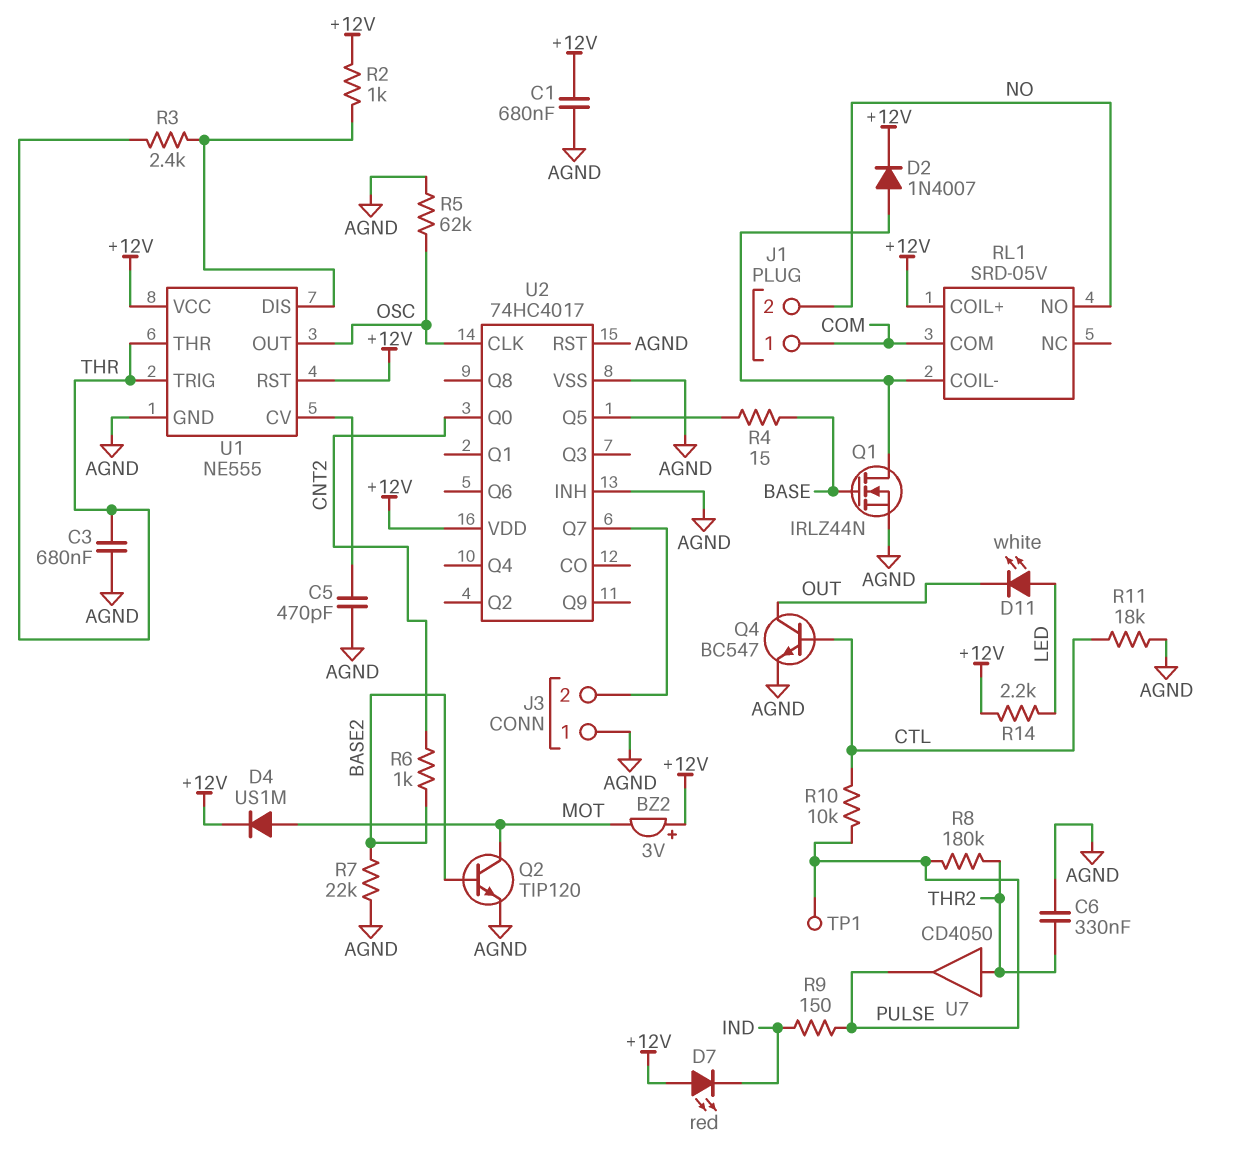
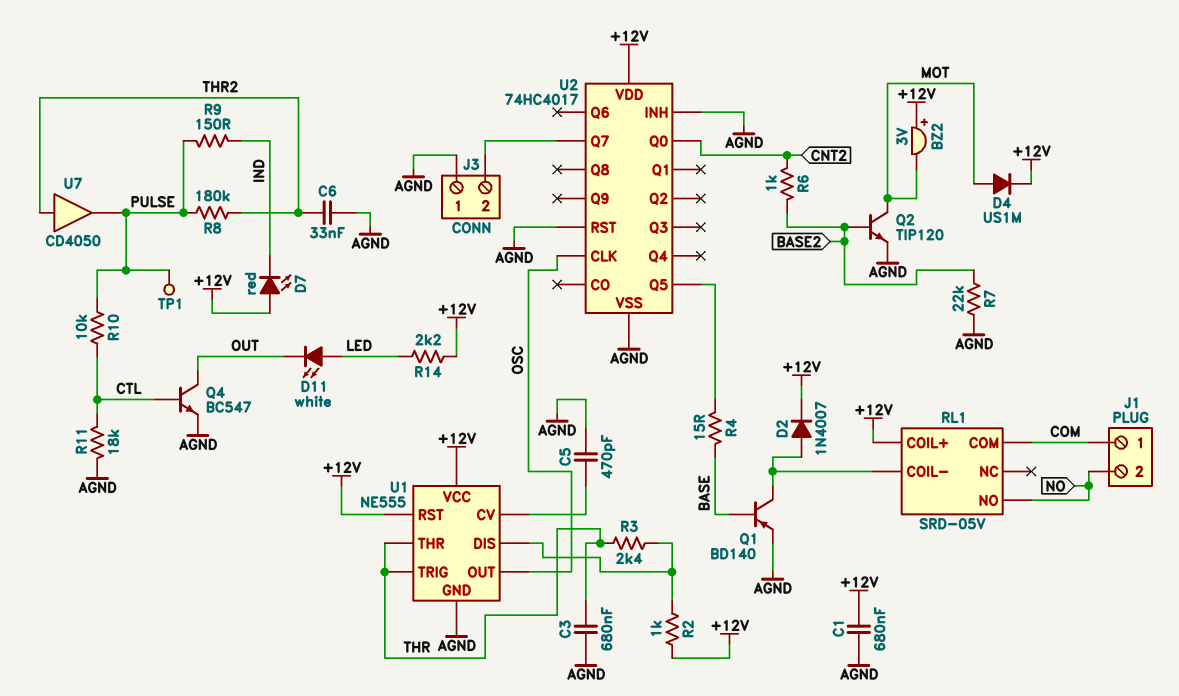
C6: 330nF (AGND, THR2) -> 33nF (AGND, THR2)
Q1: NMOS IRLZ44N (G BASE, D RL1/COIL-, S AGND) -> PNP BD140 (B BASE, C RL1/COIL-, E AGND)
R5: 62k (AGND, OSC) -> none

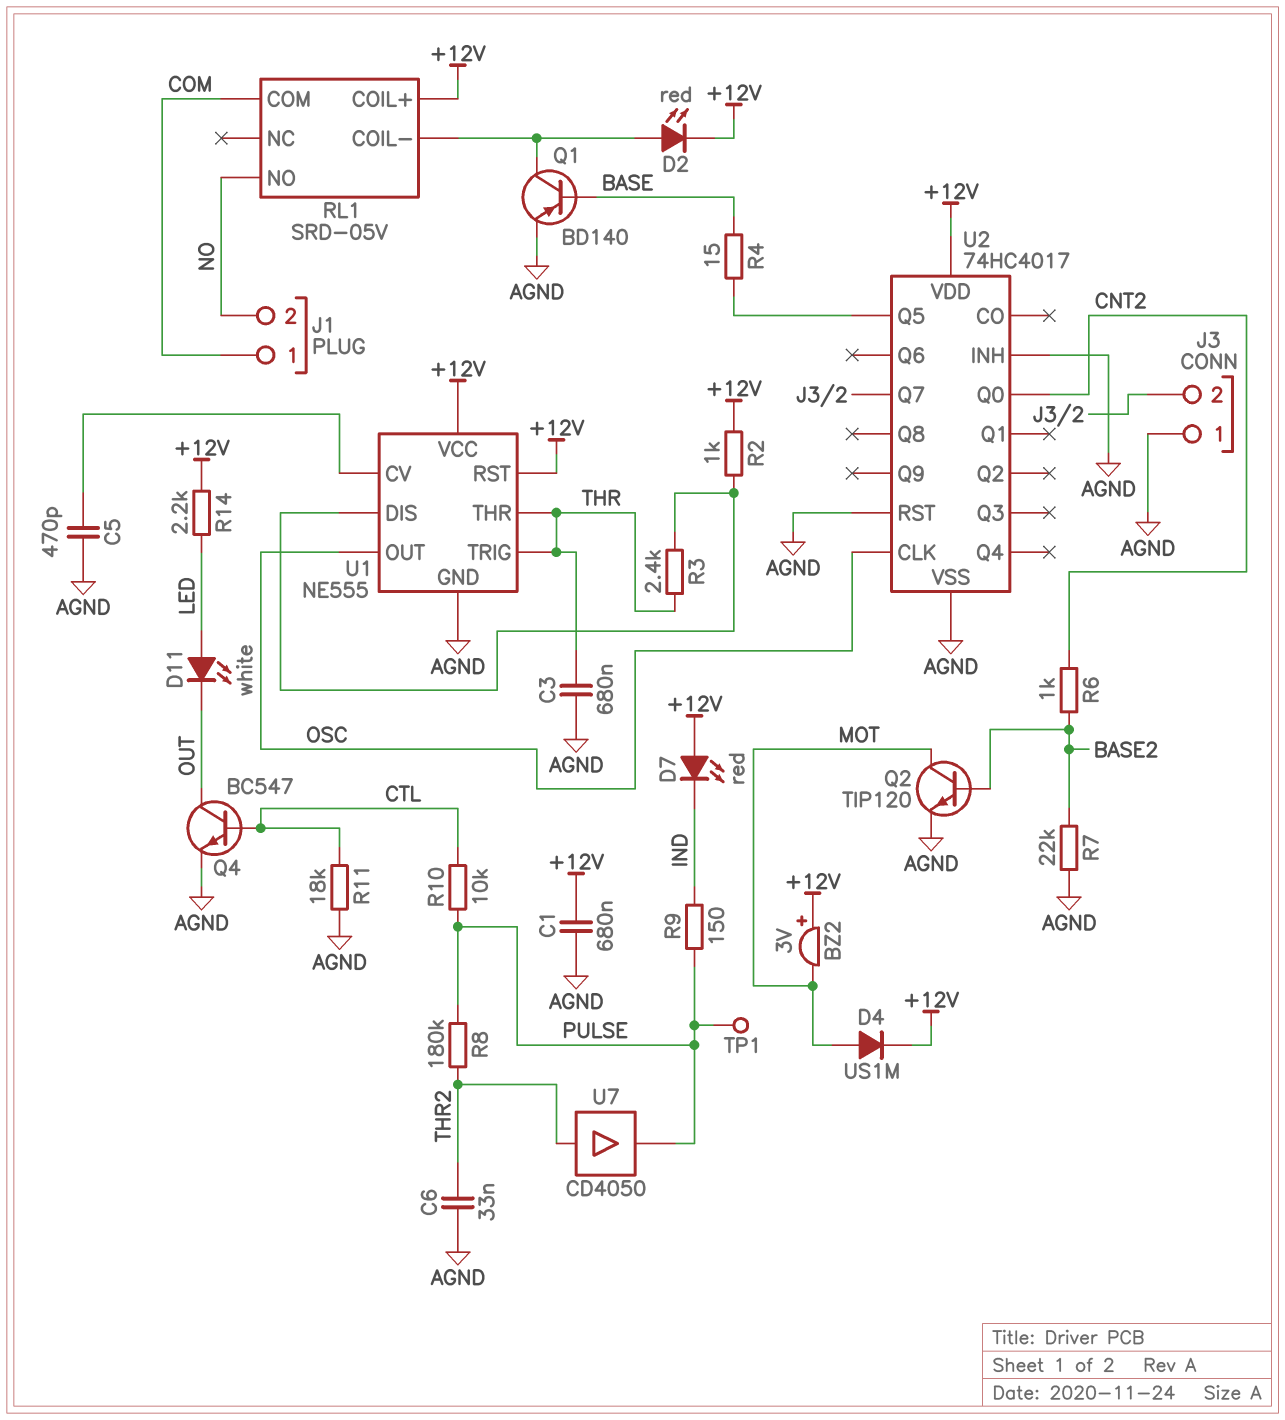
D2: diode 1N4007 (A RL1/COIL-, K +12V) -> LED red (A RL1/COIL-, K +12V)

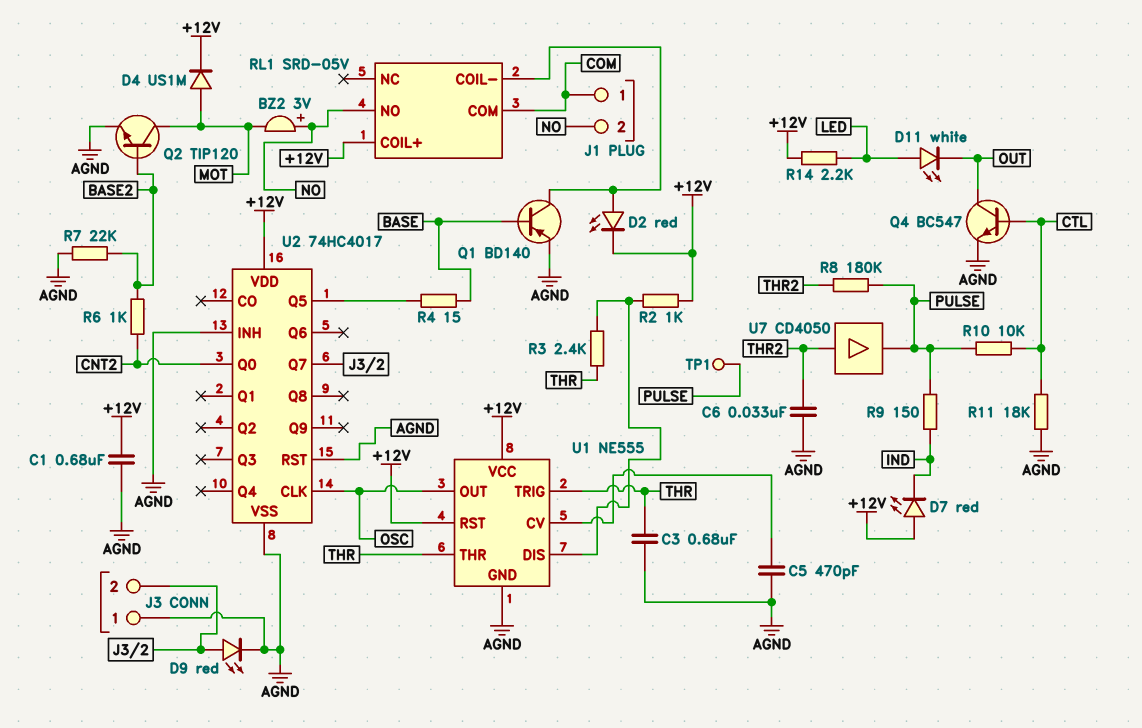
BZ2: buzzer 3V (plus +12V, minus MOT) -> buzzer 3V (plus NO, minus MOT)
D9: none -> LED red (A J3/2, K AGND)

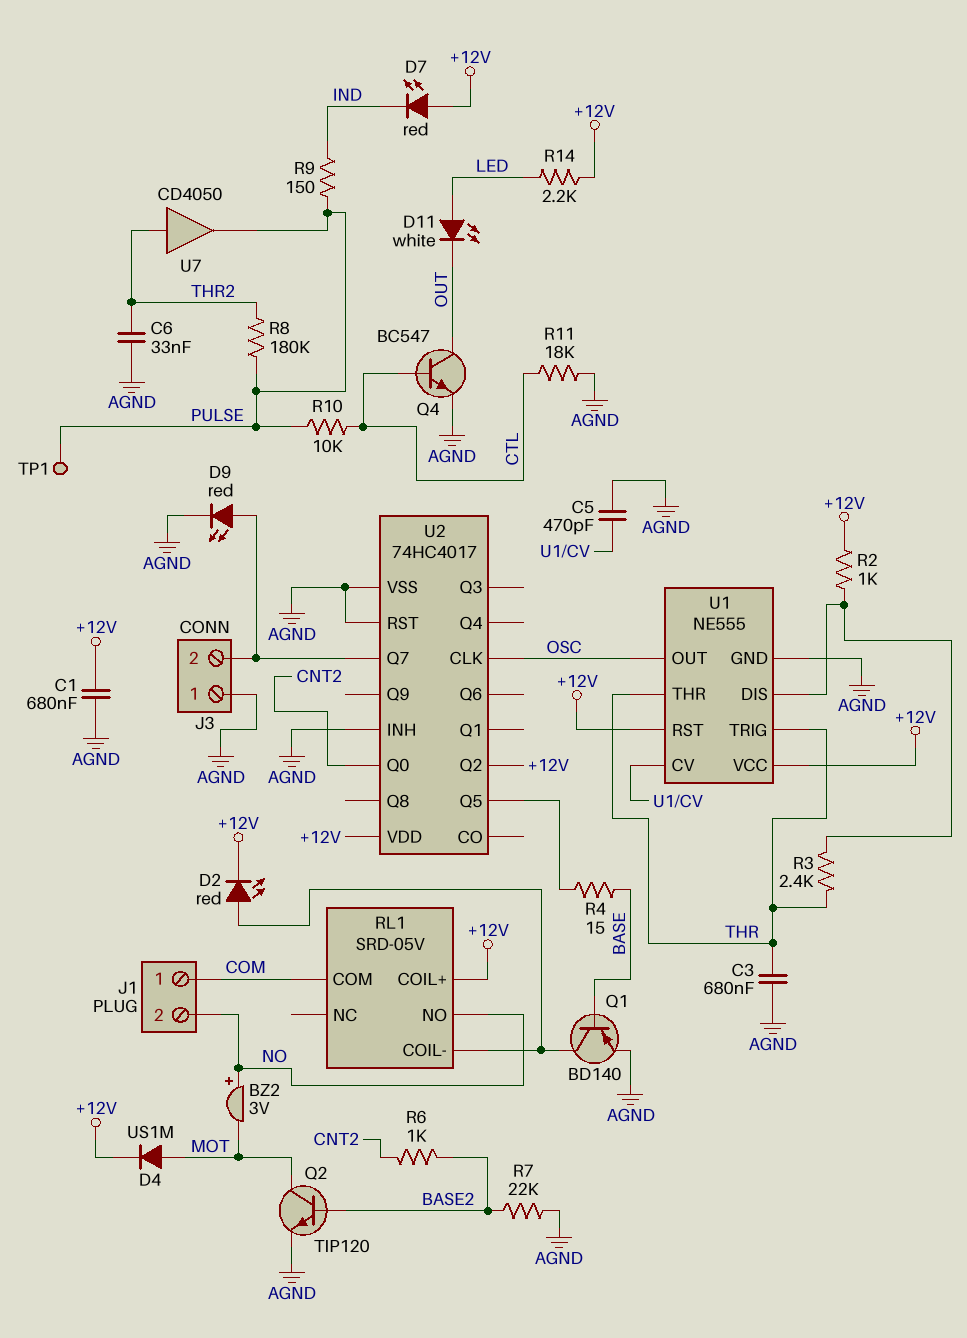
U2 pin Q2: none -> +12V

